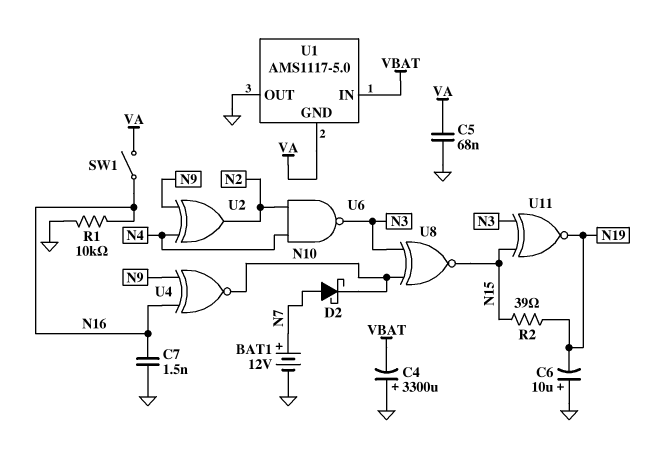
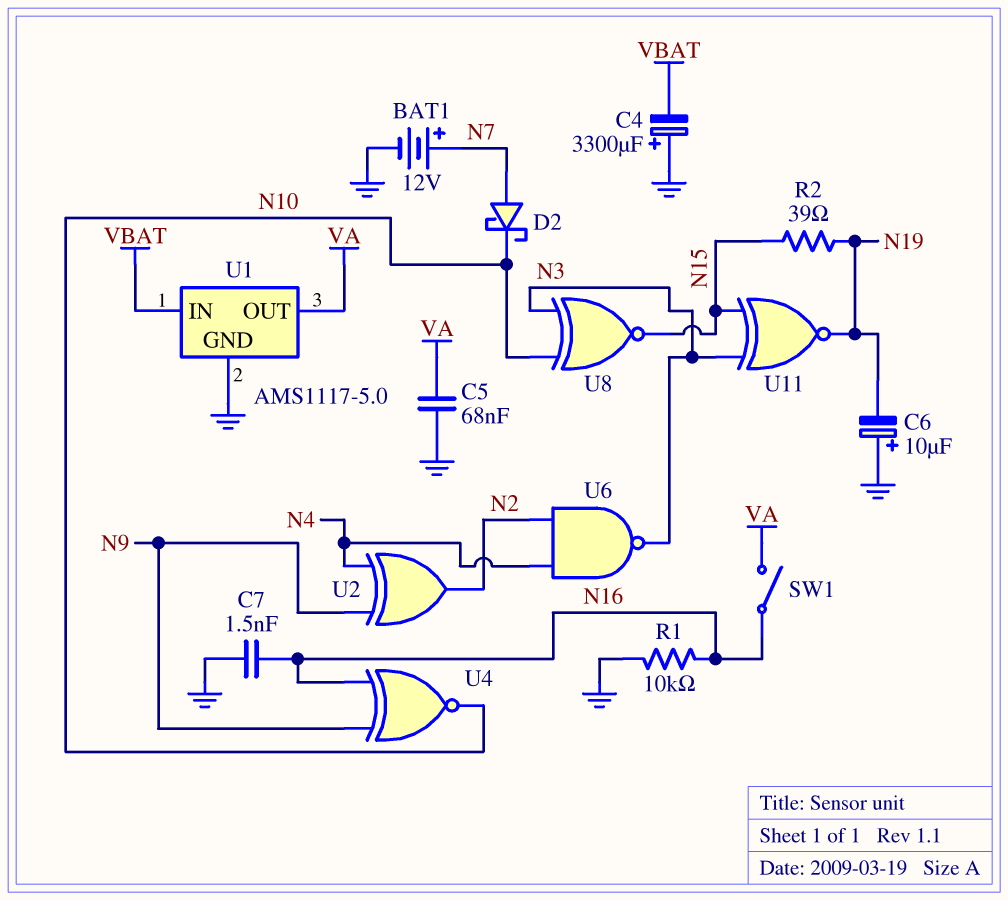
U1 pin GND: VA -> GND
U1 pin OUT: GND -> VA

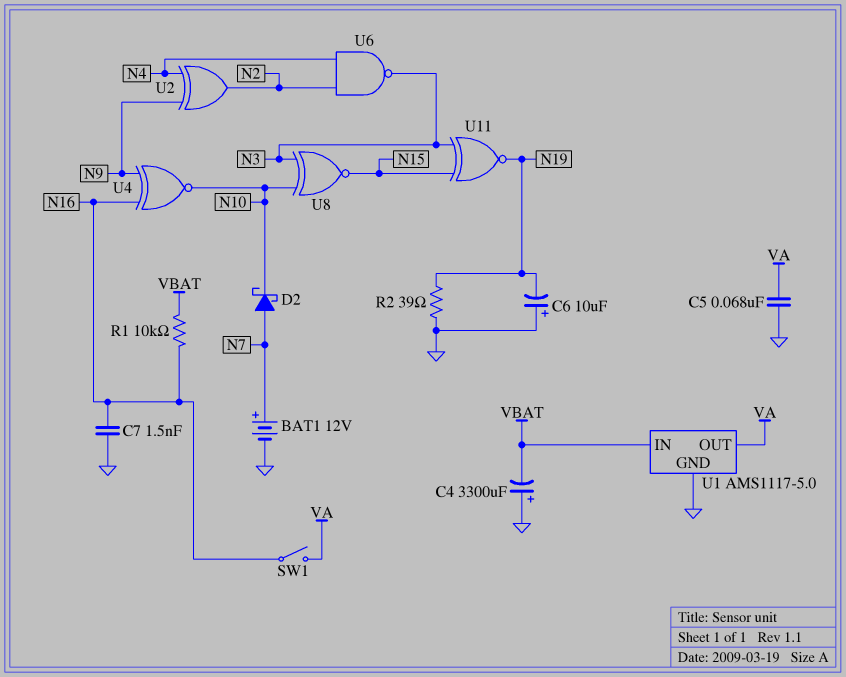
R1: 10k (GND, N16) -> 10k (N16, VBAT)
R2: 39 (N15, N19) -> 39 (GND, N19)

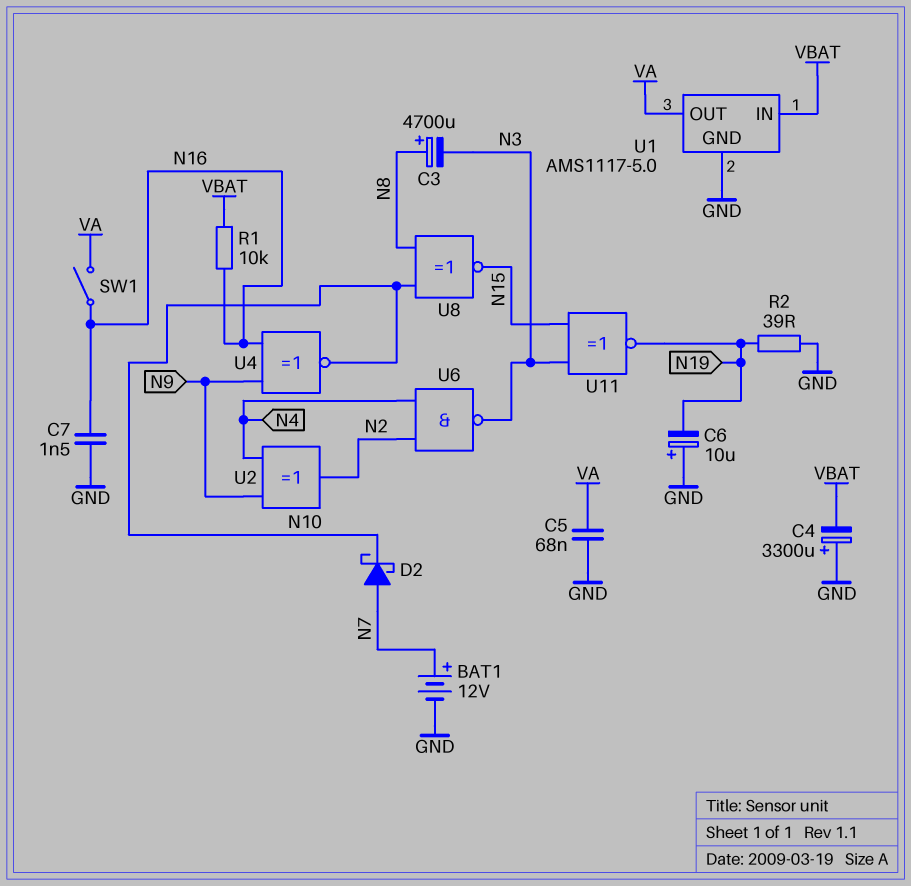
C3: none -> 4700uF (plus N8, minus N3)
U8: XNOR (in N3, in N10, out N15) -> XNOR (in N8, in N10, out N15)

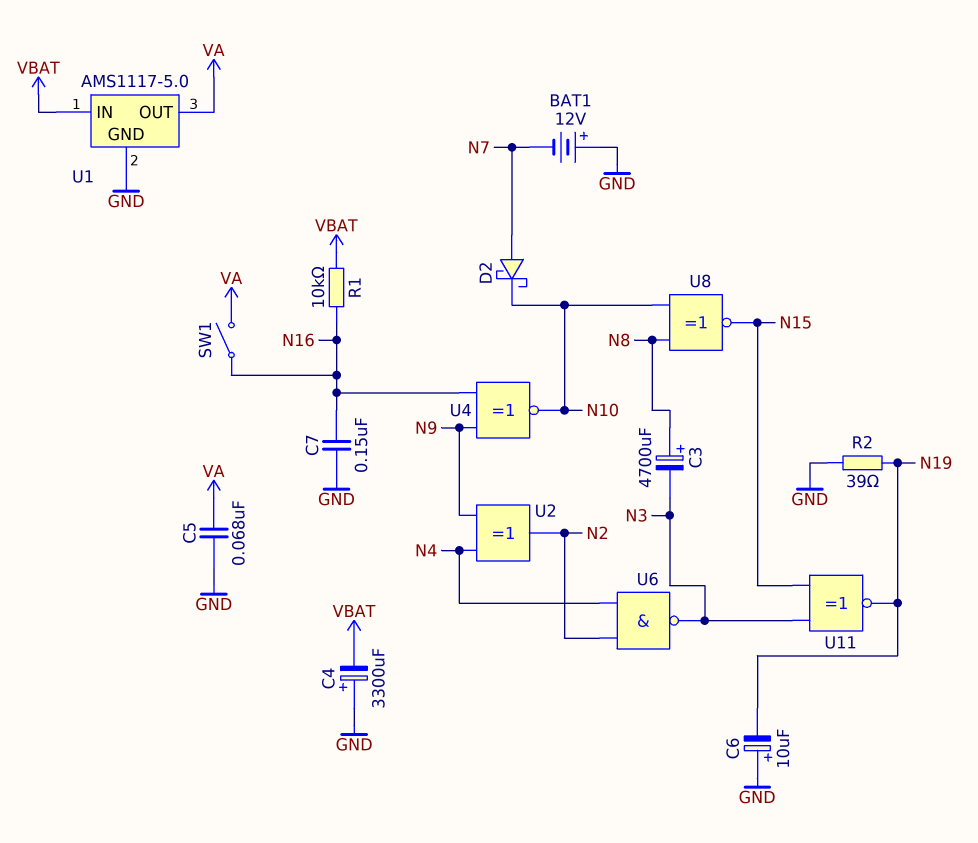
BAT1: 12V (plus N7, minus GND) -> 12V (plus GND, minus N7)
C7: 1.5nF (GND, N16) -> 150nF (GND, N16)

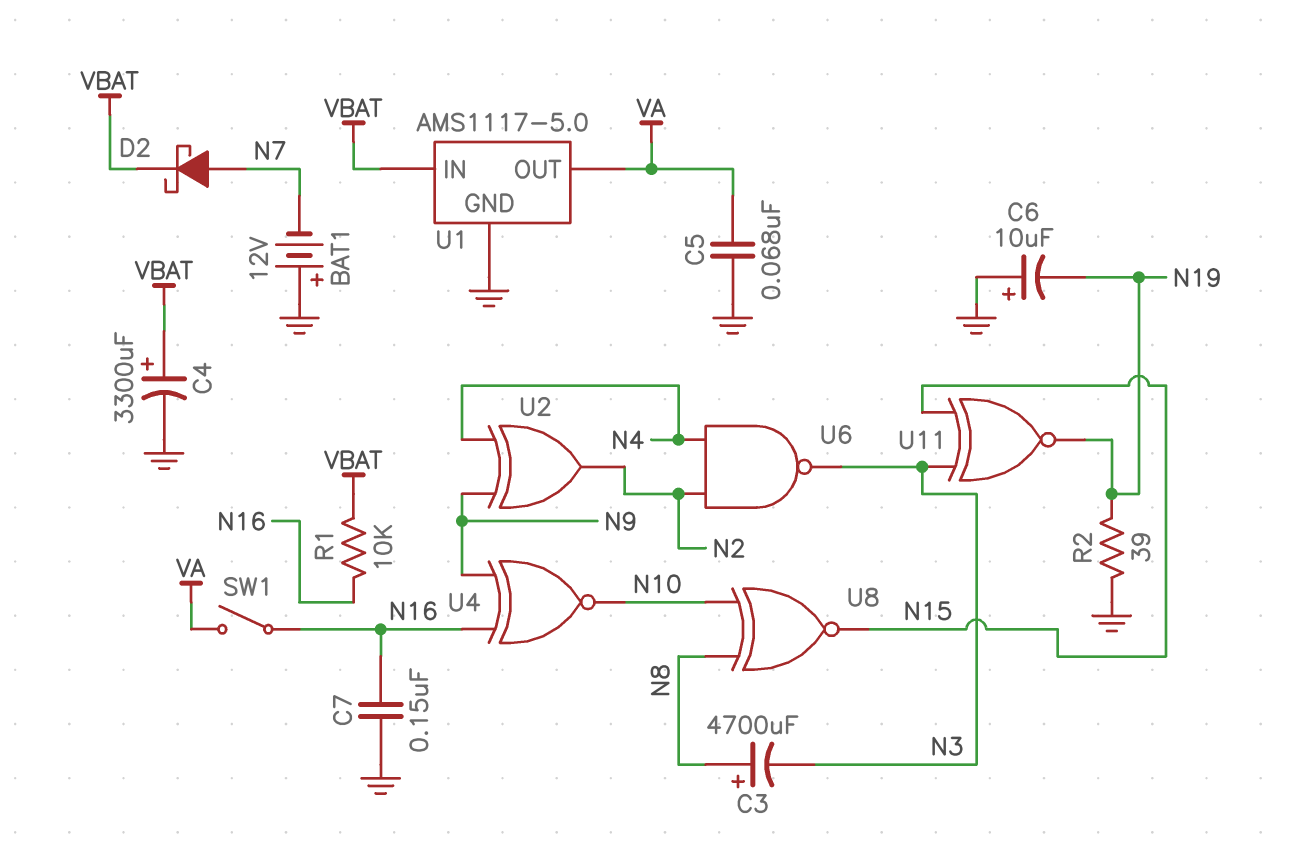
C4: 3300uF (plus GND, minus VBAT) -> 3300uF (plus VBAT, minus GND)
D2: schottky (A N7, K N10) -> schottky (A N7, K VBAT)

